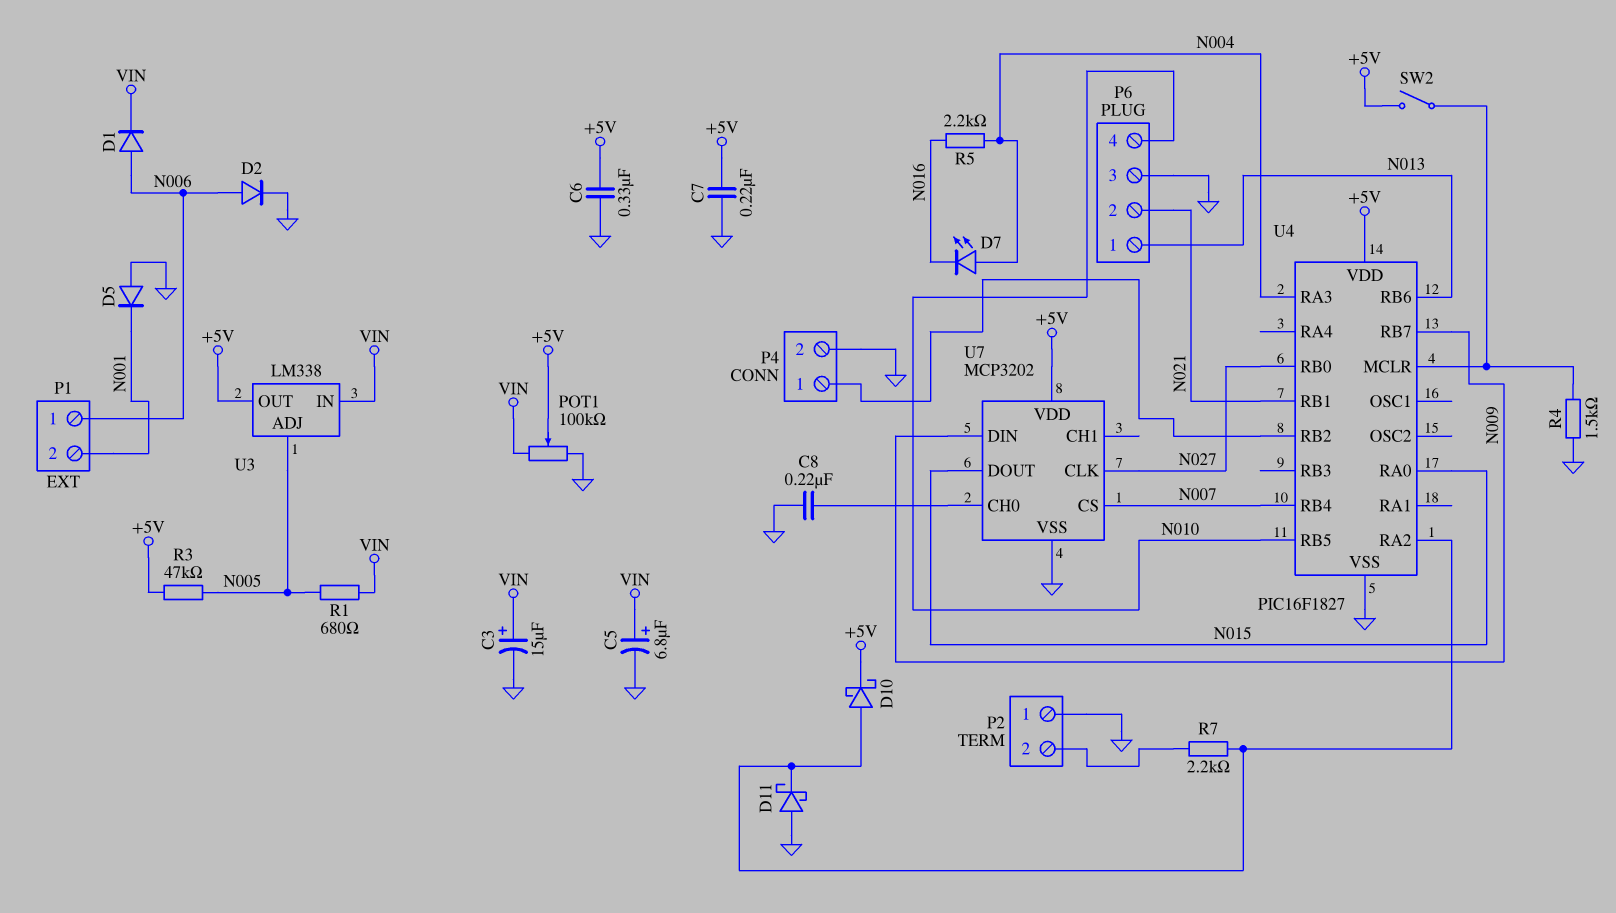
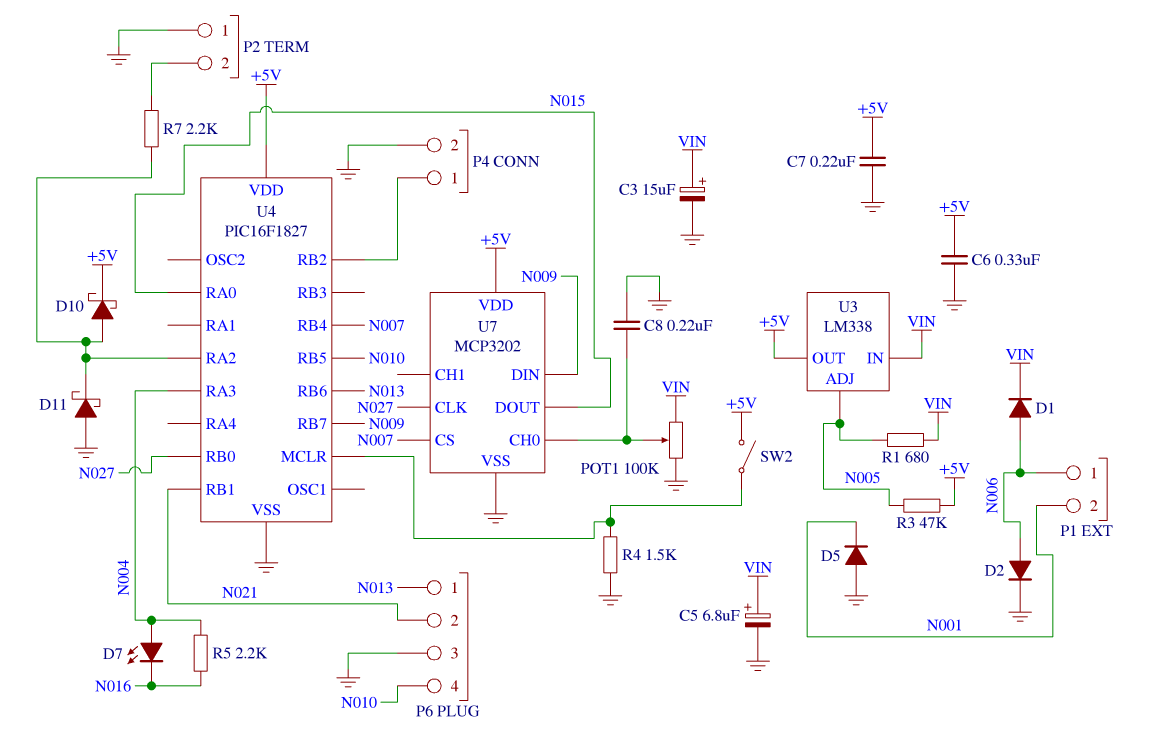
POT1: 100k (GND, VIN, wiper +5V) -> 100k (GND, VIN, wiper U7/CH0)

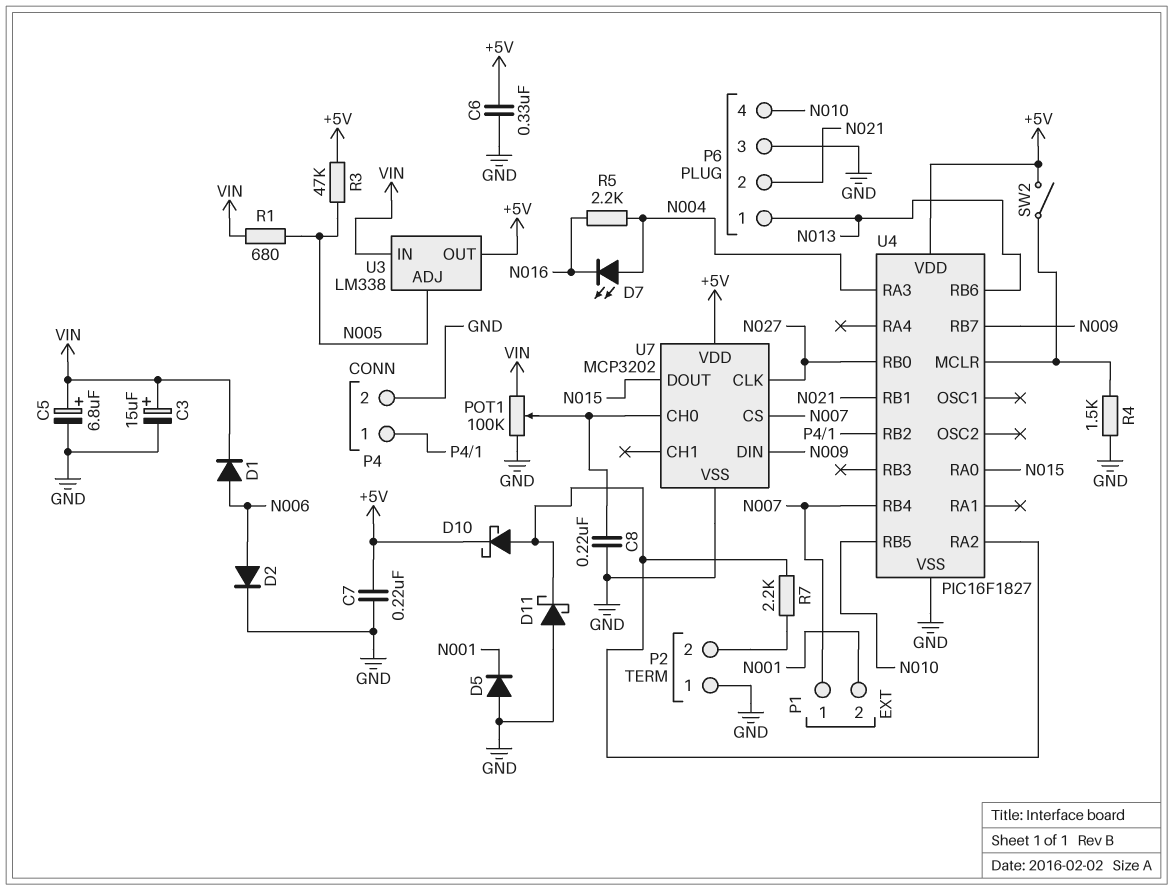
P1 pin 1: N006 -> N007

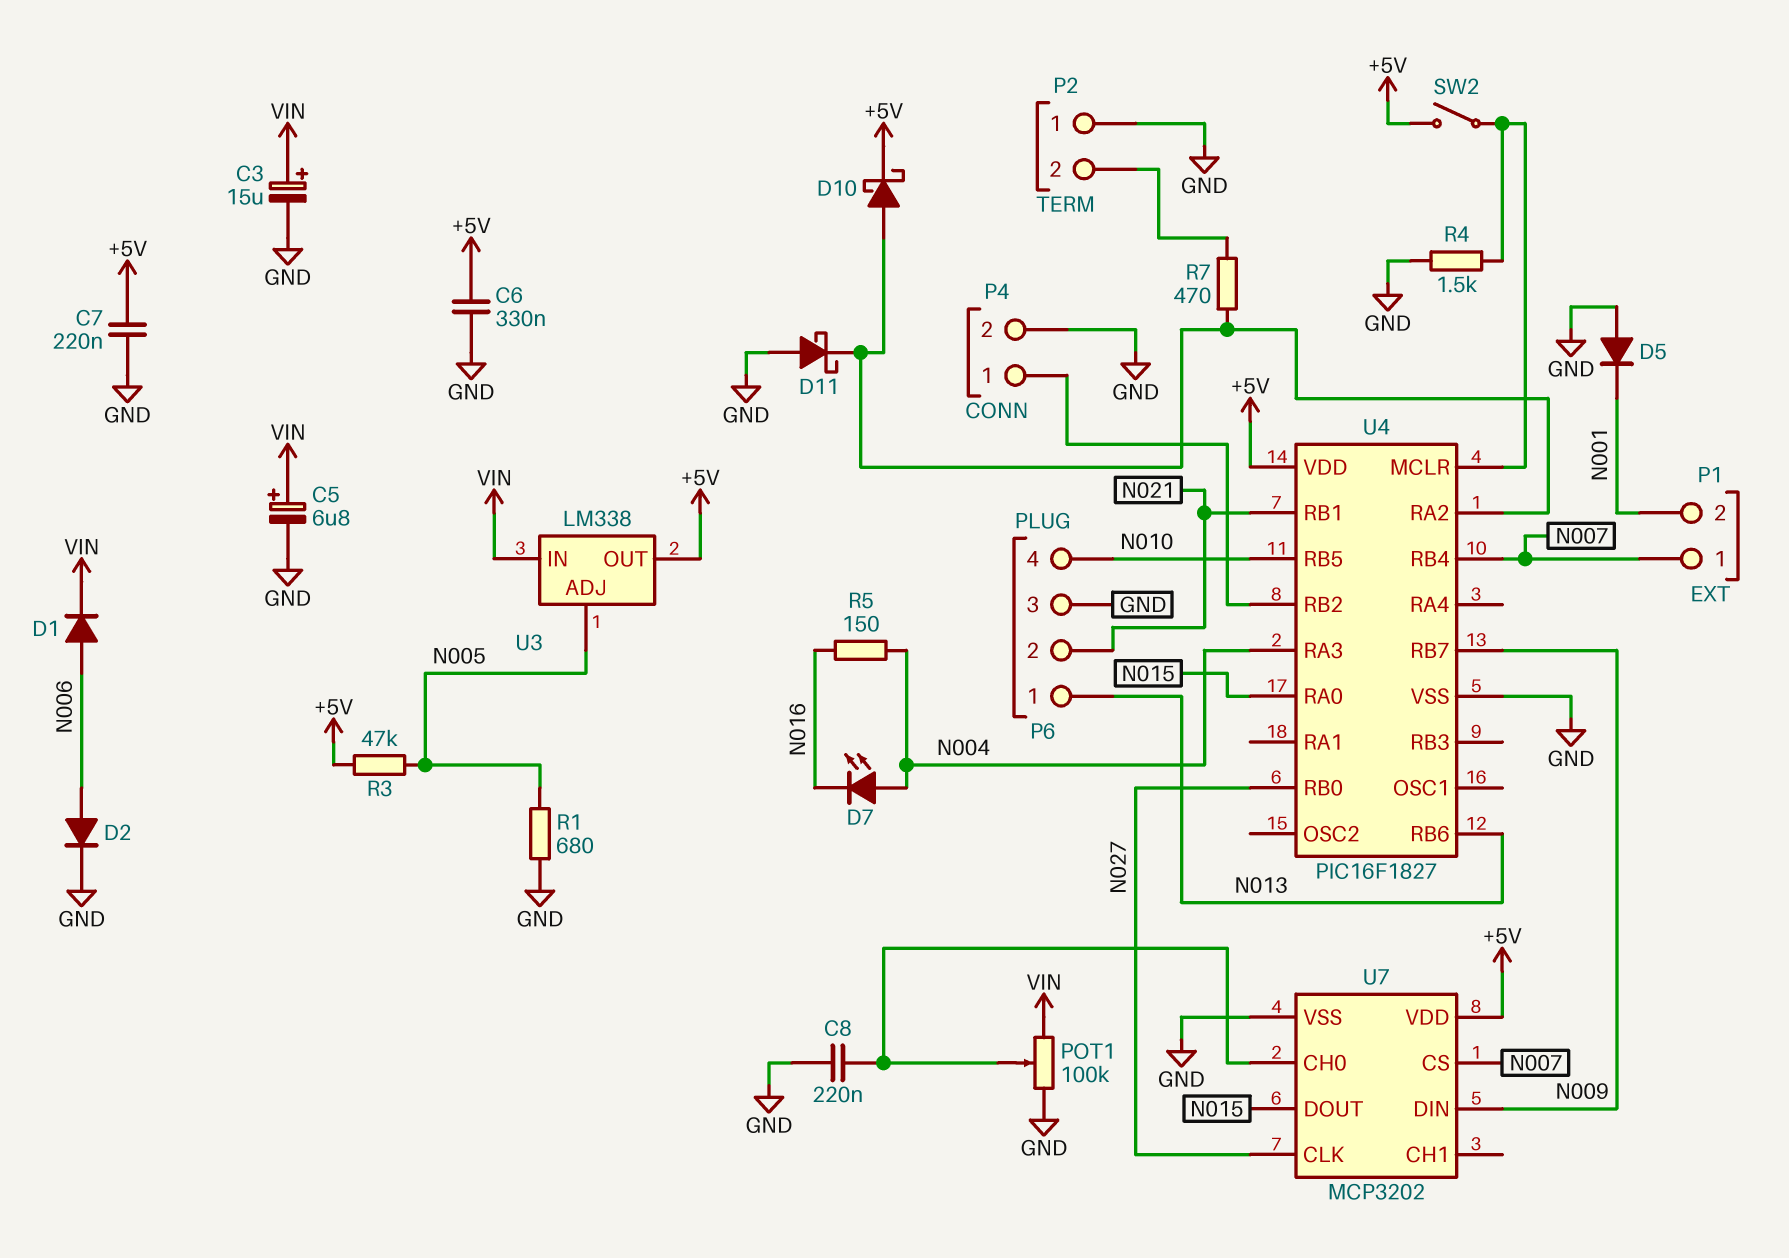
R1: 680 (N005, VIN) -> 680 (GND, N005)
R5: 2.2k (N004, N016) -> 150 (N004, N016)
R7: 2.2k (P2/2, U4/RA2) -> 470 (P2/2, U4/RA2)

